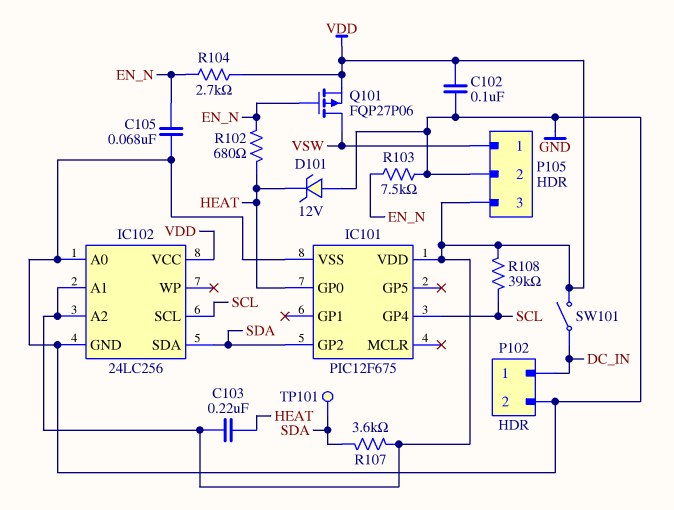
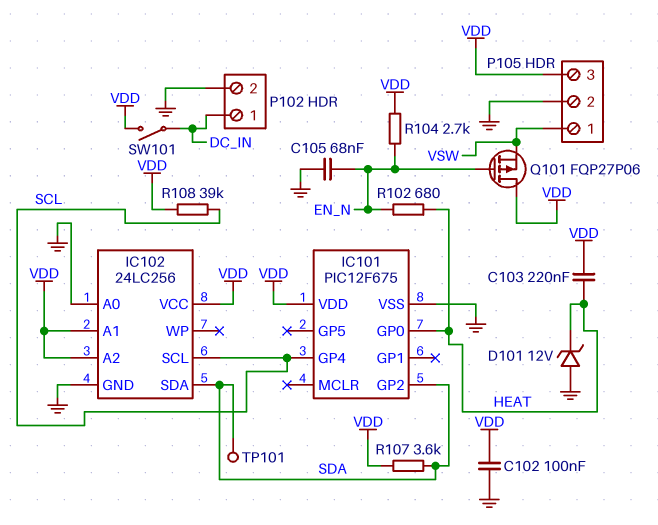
Q101: PMOS FQP27P06 (G EN_N, D VSW, S VDD) -> PMOS FQP27P06 (G EN_N, D VDD, S VSW)
R103: 7.5k (EN_N, GND) -> none

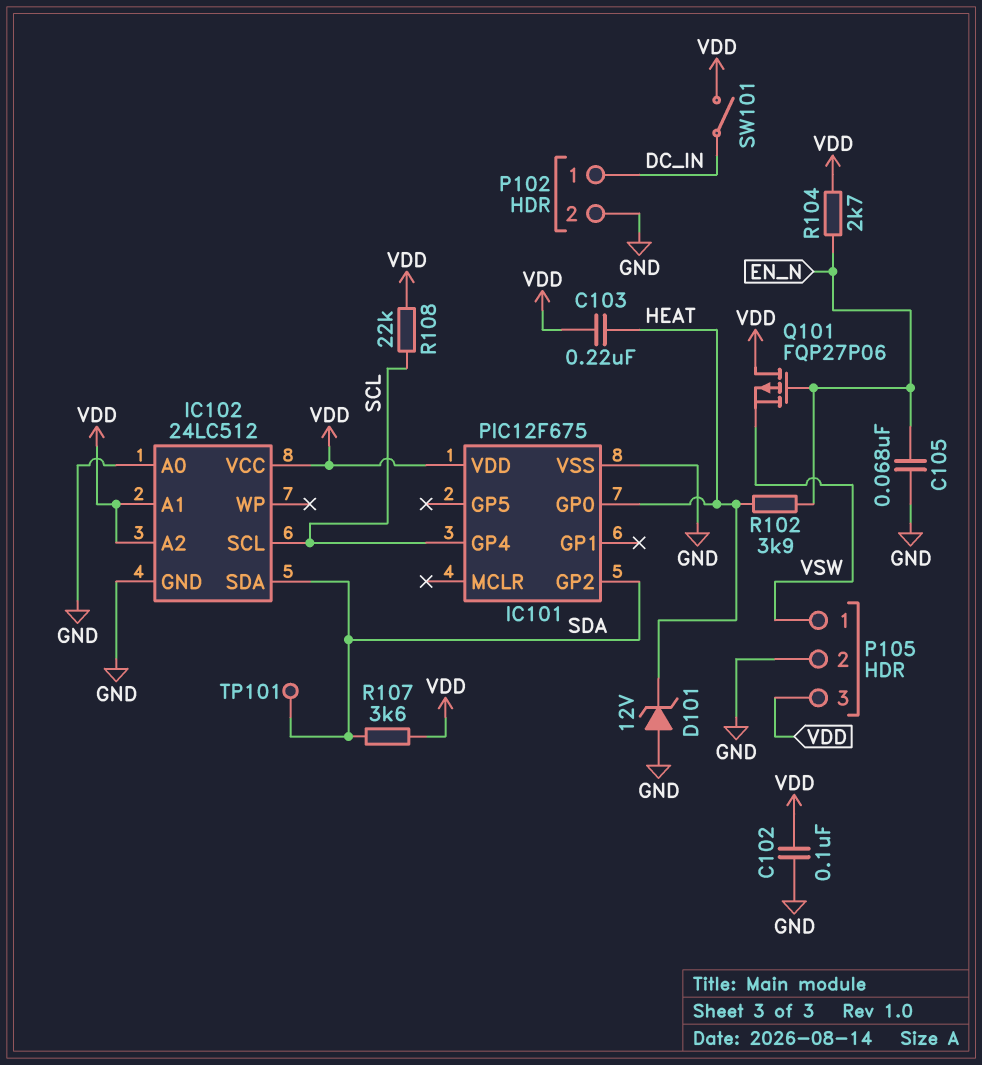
IC102: 24LC256 -> 24LC512
R102: 680 (EN_N, HEAT) -> 3.9k (EN_N, HEAT)
R108: 39k (SCL, VDD) -> 22k (SCL, VDD)

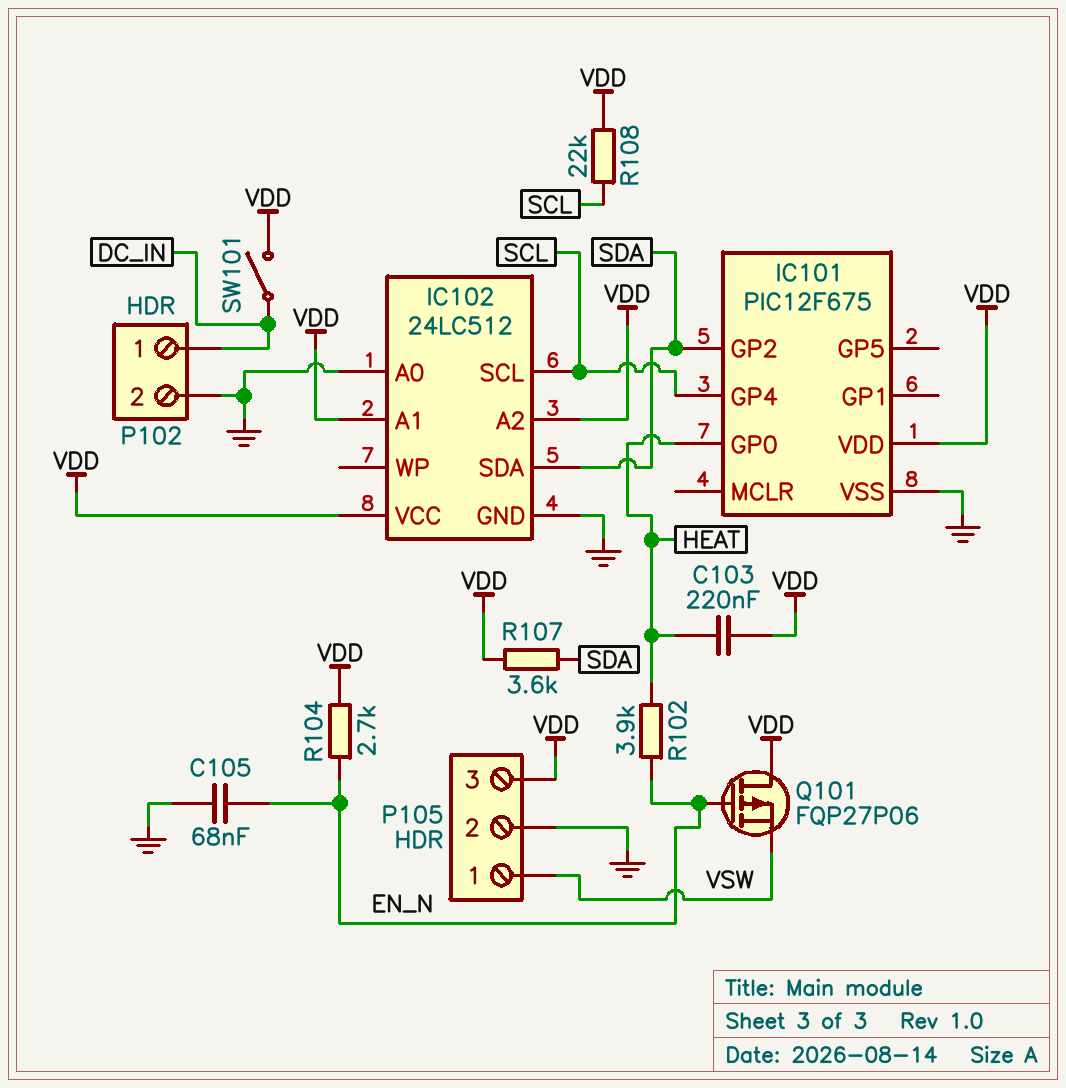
C102: 100nF (GND, VDD) -> none
D101: zener 12V (A GND, K HEAT) -> none
TP101: test point (SDA) -> none

